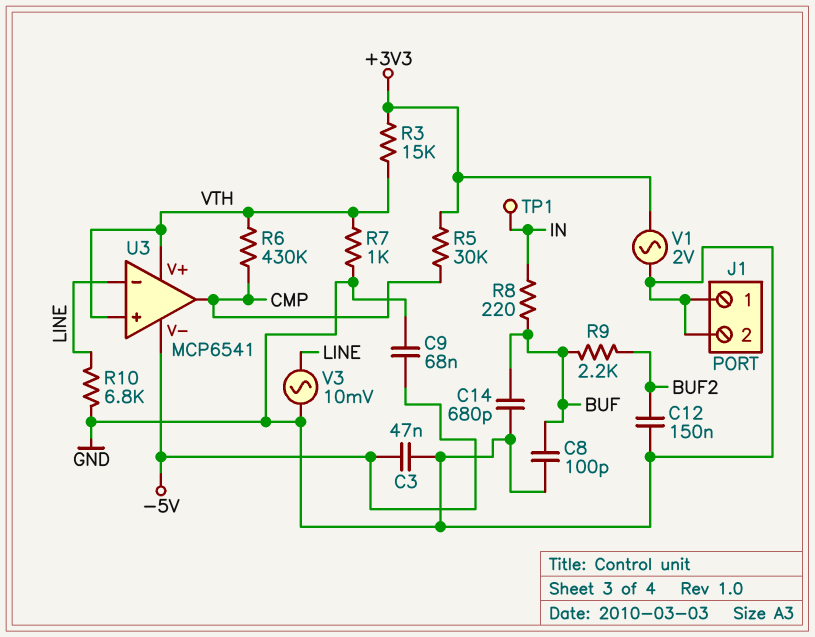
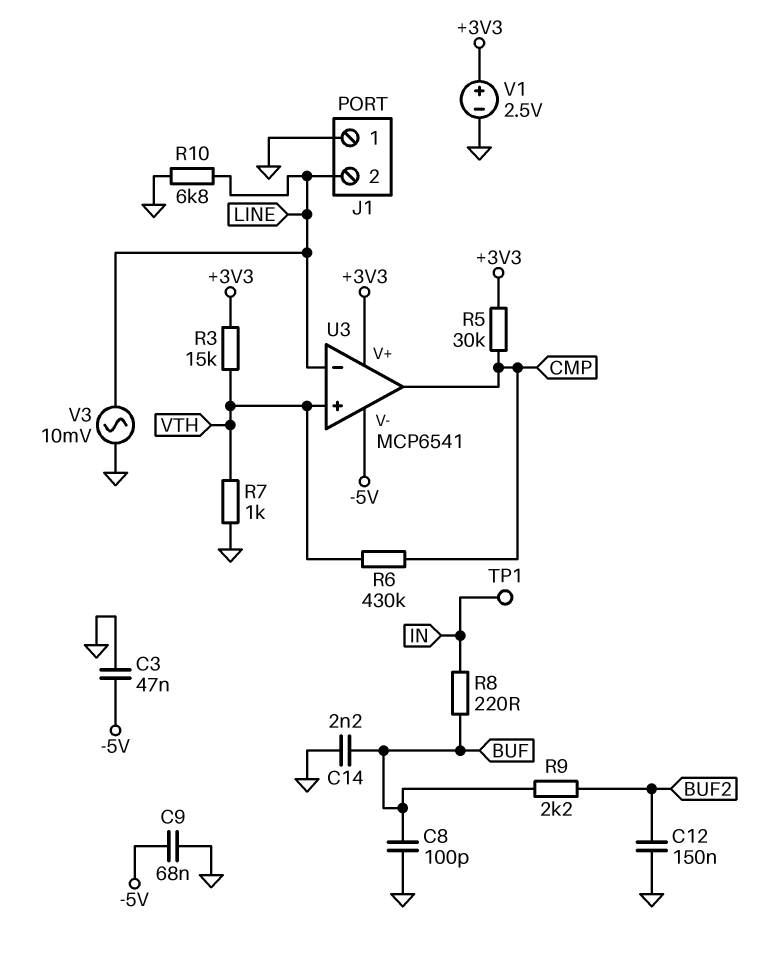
C14: 680pF (BUF, GND) -> 2.2nF (BUF, GND)
J1 pin 2: GND -> LINE
U3 pin V+: VTH -> +3V3
V1: AC 2V (+3V3, GND) -> 2.5V (plus +3V3, minus GND)

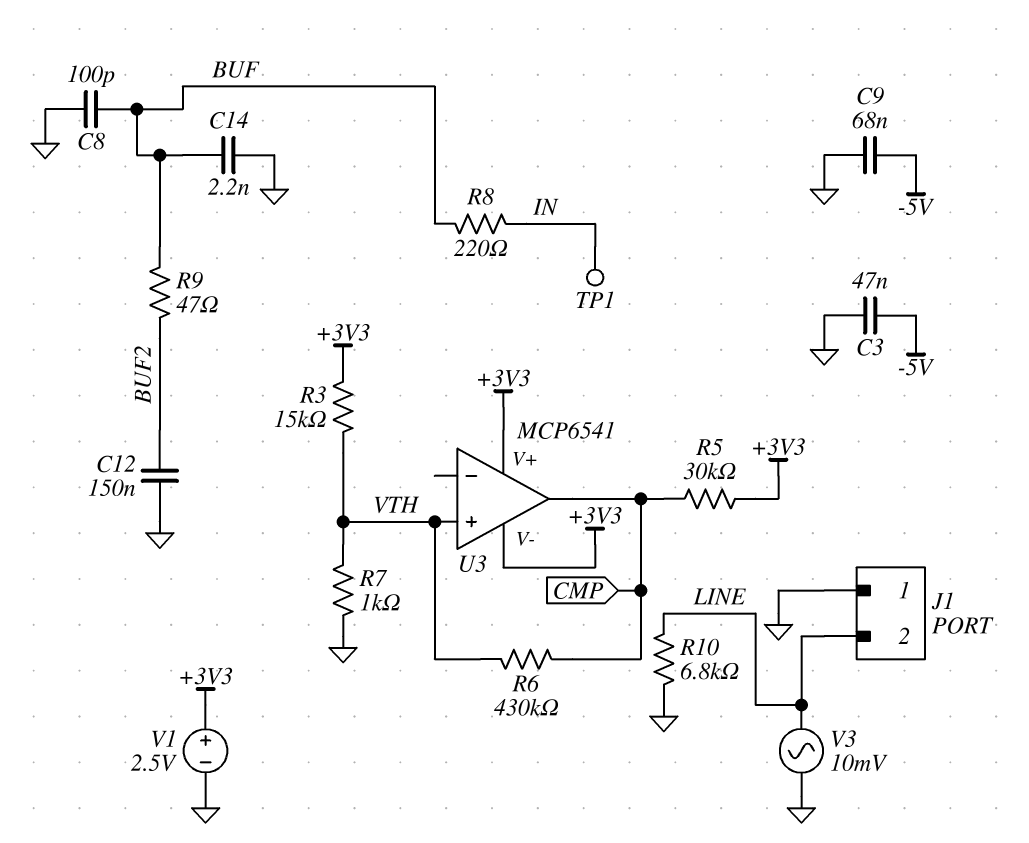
R9: 2.2k (BUF, BUF2) -> 47 (BUF, BUF2)
U3 pin V-: -5V -> +3V3
U3 pin in-: LINE -> none

